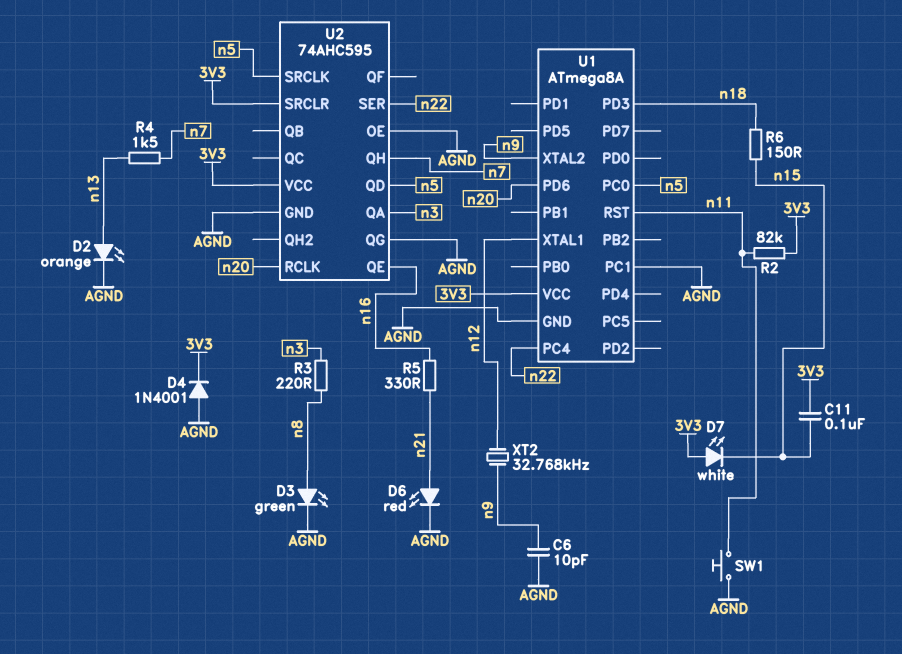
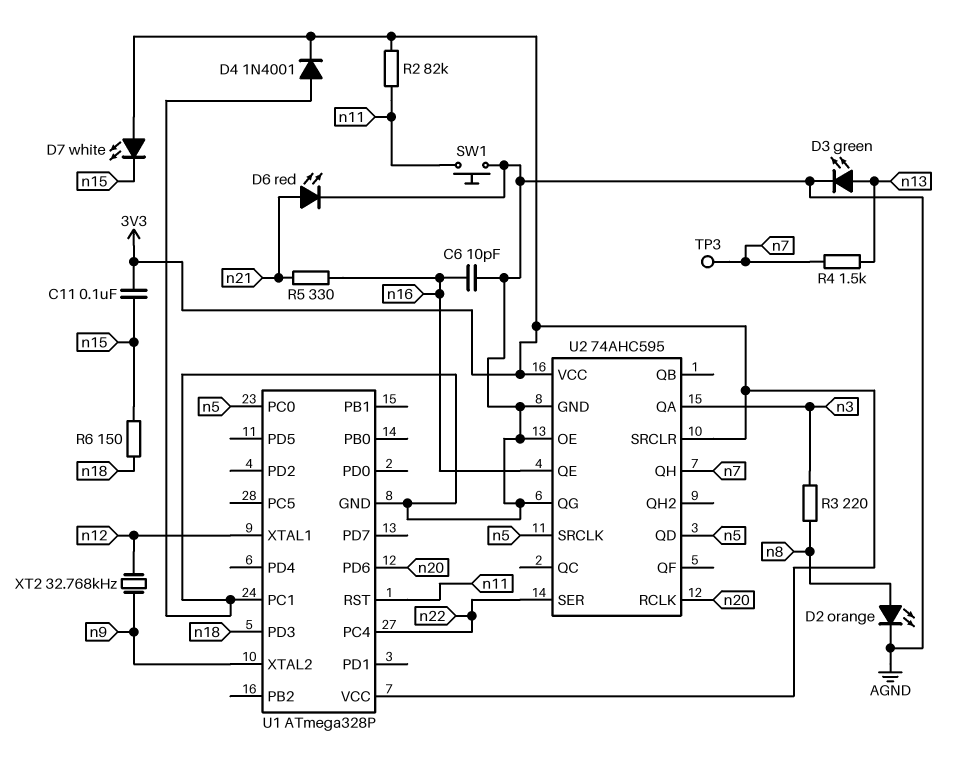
C6: 10pF (AGND, n9) -> 10pF (AGND, n16)
D2: LED orange (A n13, K AGND) -> LED orange (A n8, K AGND)
D3: LED green (A n8, K AGND) -> LED green (A n13, K AGND)
TP3: none -> test point (n7)
U1: ATmega8A -> ATmega328P

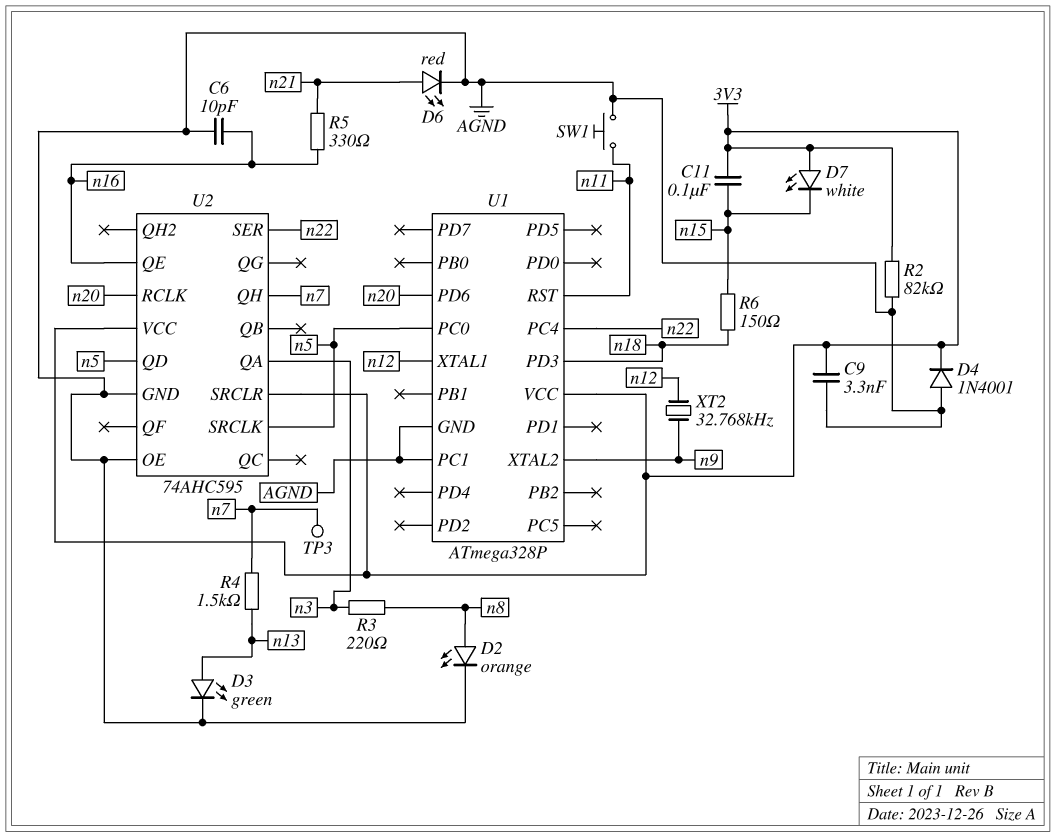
C9: none -> 3.3nF (3V3, AGND)
R2: 82k (3V3, n11) -> 82k (3V3, AGND)
U2 pin QG: AGND -> none

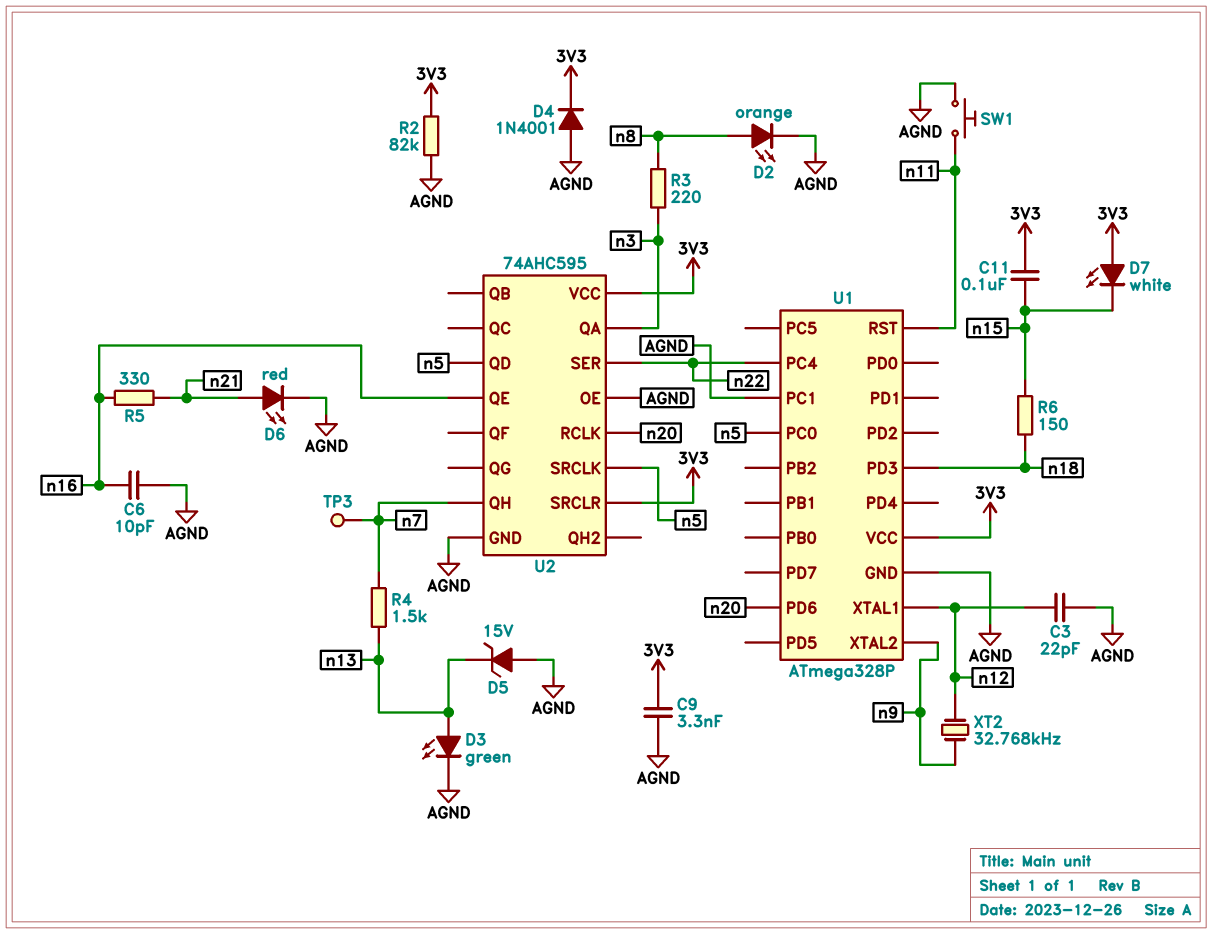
C3: none -> 22pF (AGND, n12)
D5: none -> zener 15V (A AGND, K n13)

